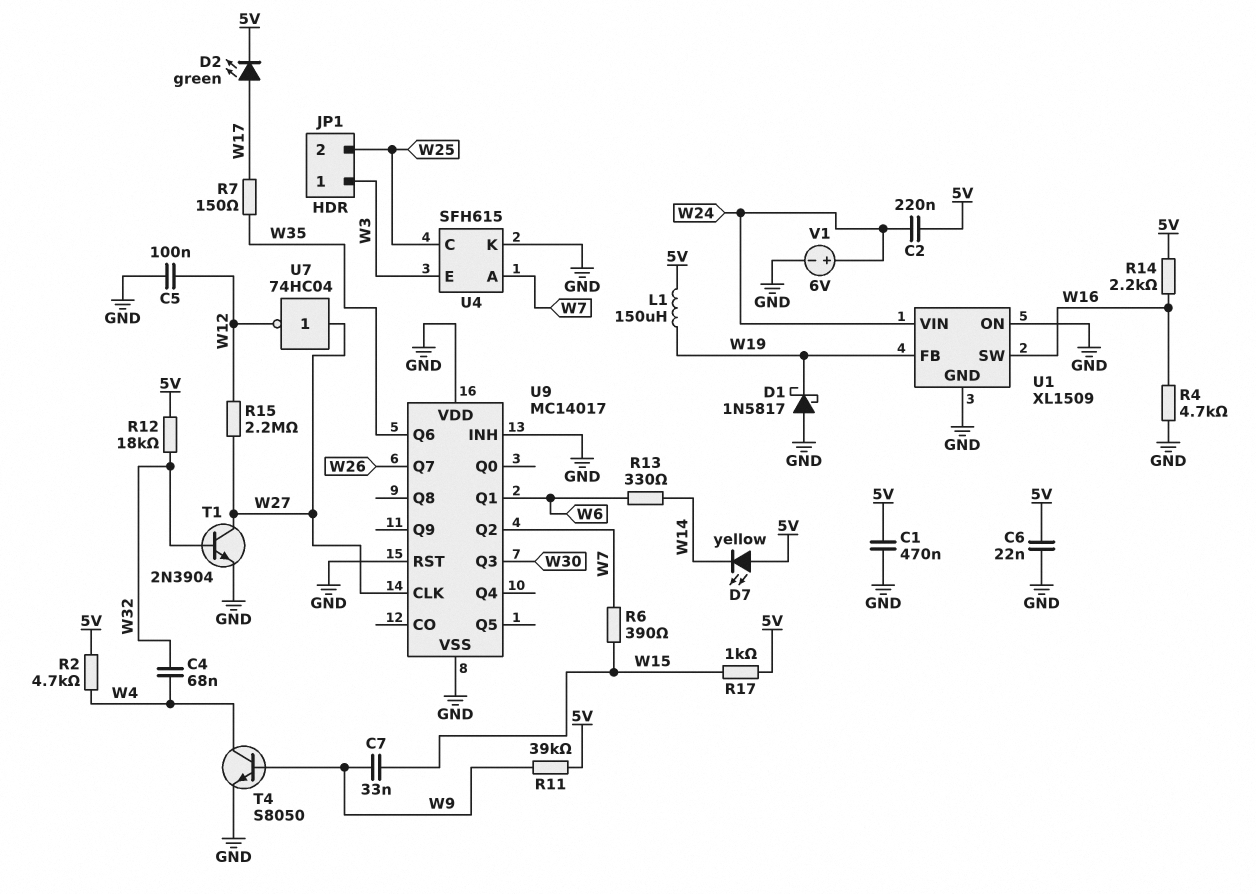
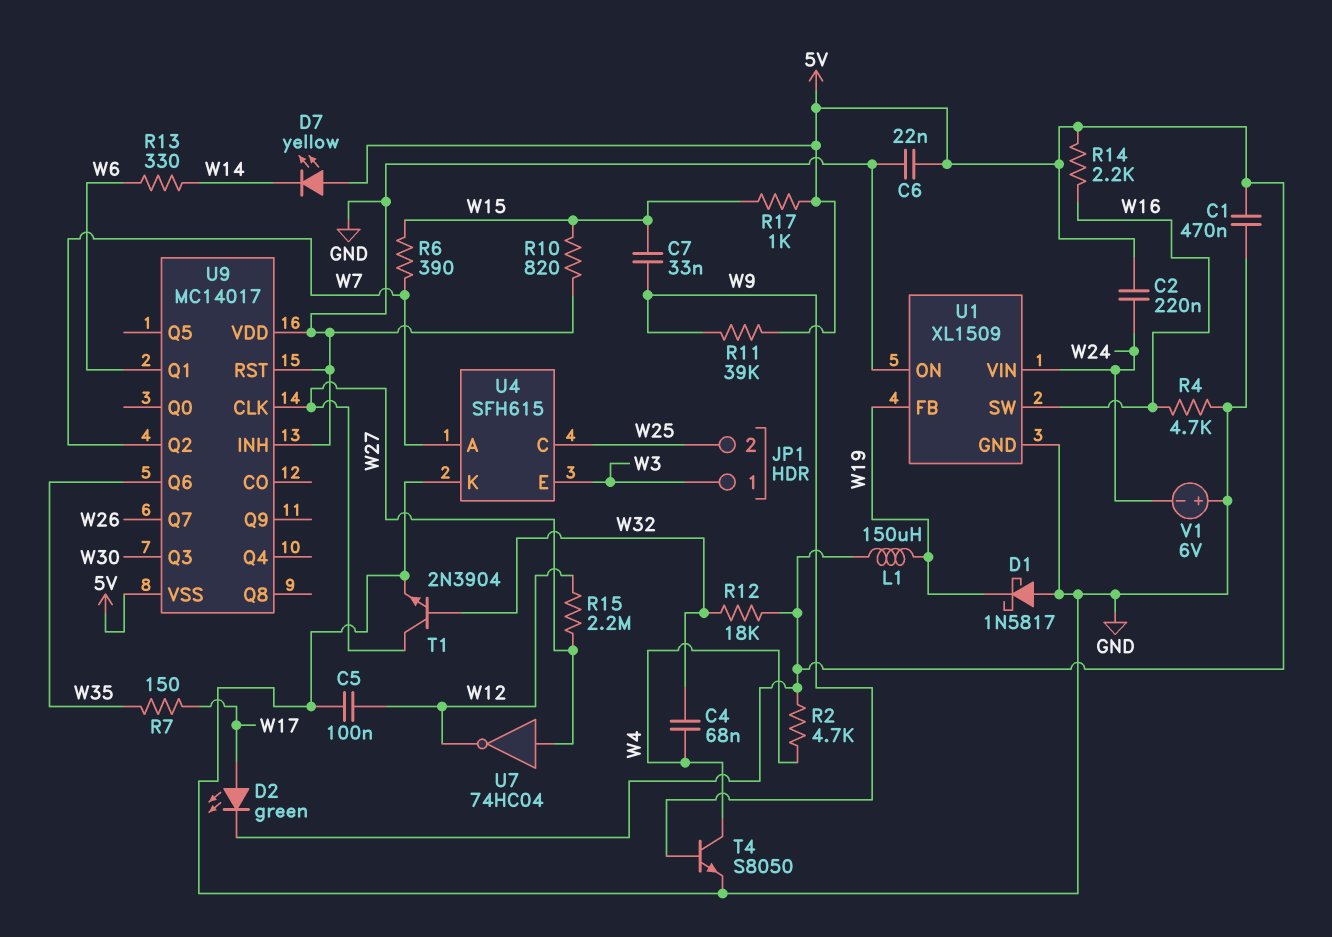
R10: none -> 820 (GND, W15)
U9 pin VSS: GND -> 5V
V1: 6V (plus W24, minus GND) -> 6V (plus GND, minus W24)

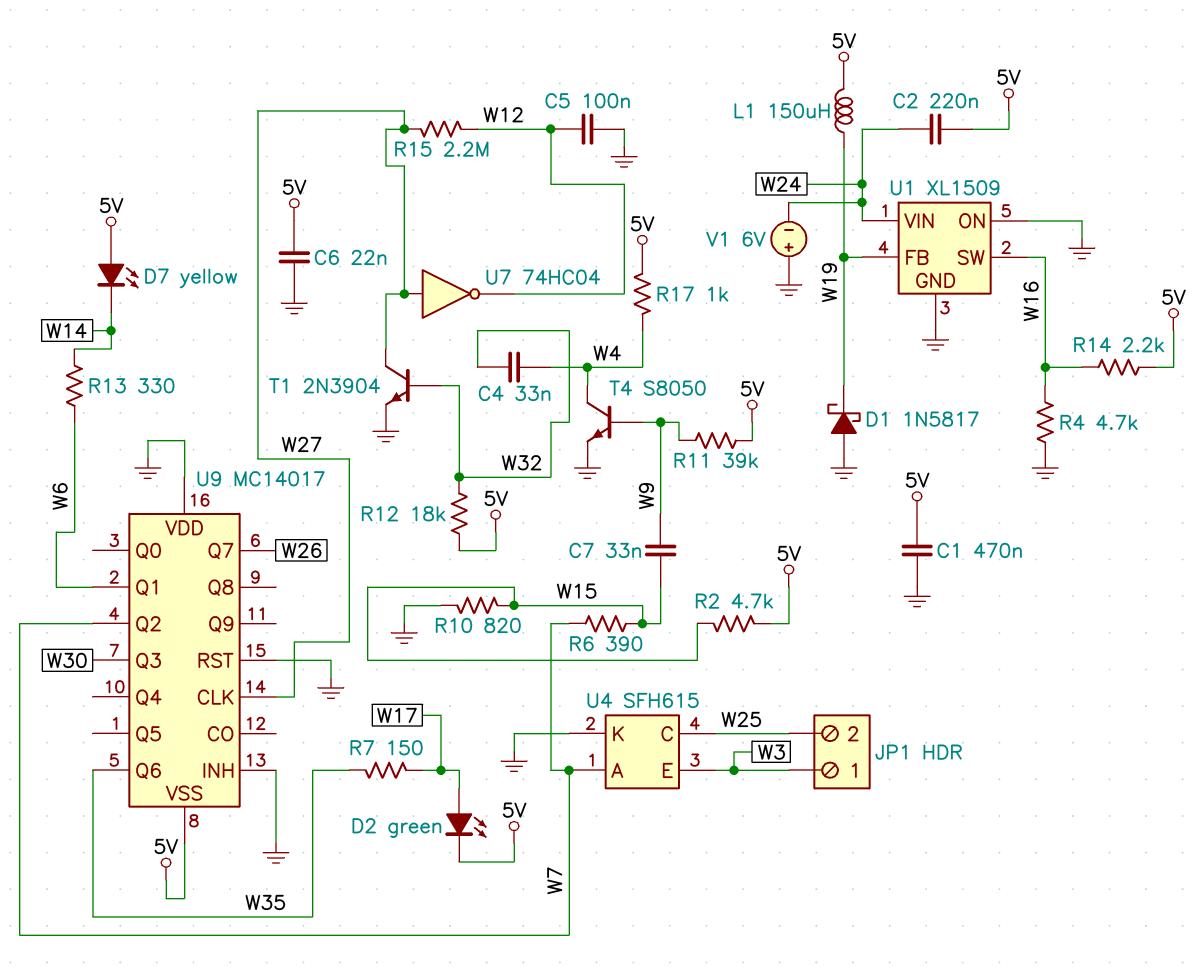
C4: 68nF (W4, W32) -> 33nF (W4, W32)
R2: 4.7k (5V, W4) -> 4.7k (5V, W15)
R17: 1k (5V, W15) -> 1k (5V, W4)

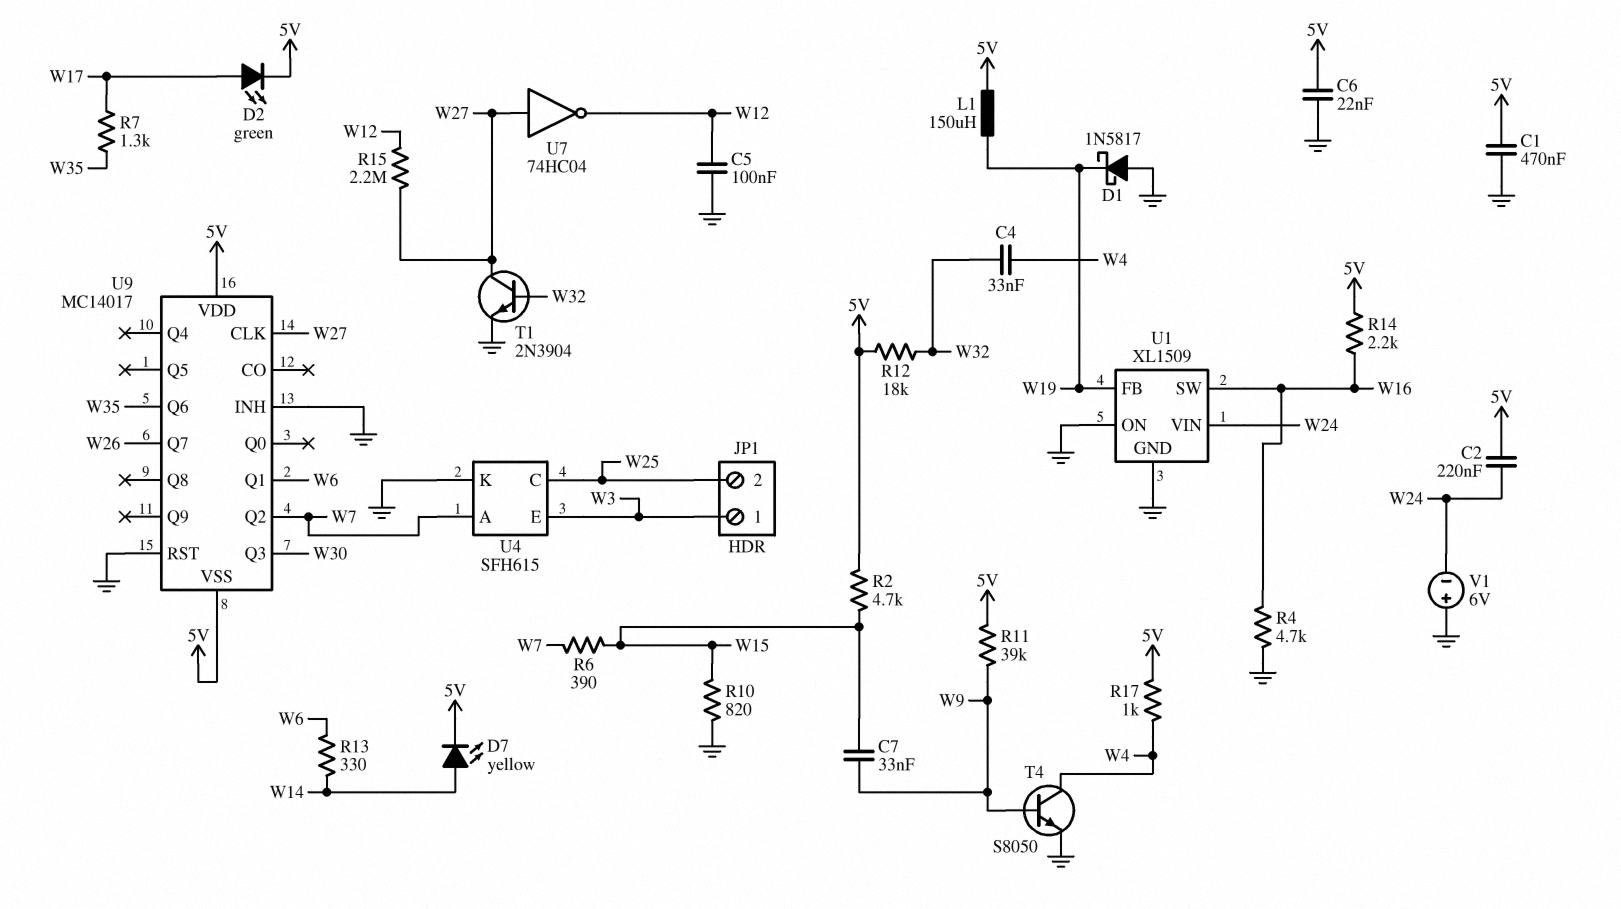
D7: LED yellow (A 5V, K W14) -> LED yellow (A W14, K 5V)
R7: 150 (W17, W35) -> 1.3k (W17, W35)
U9 pin VDD: GND -> 5V

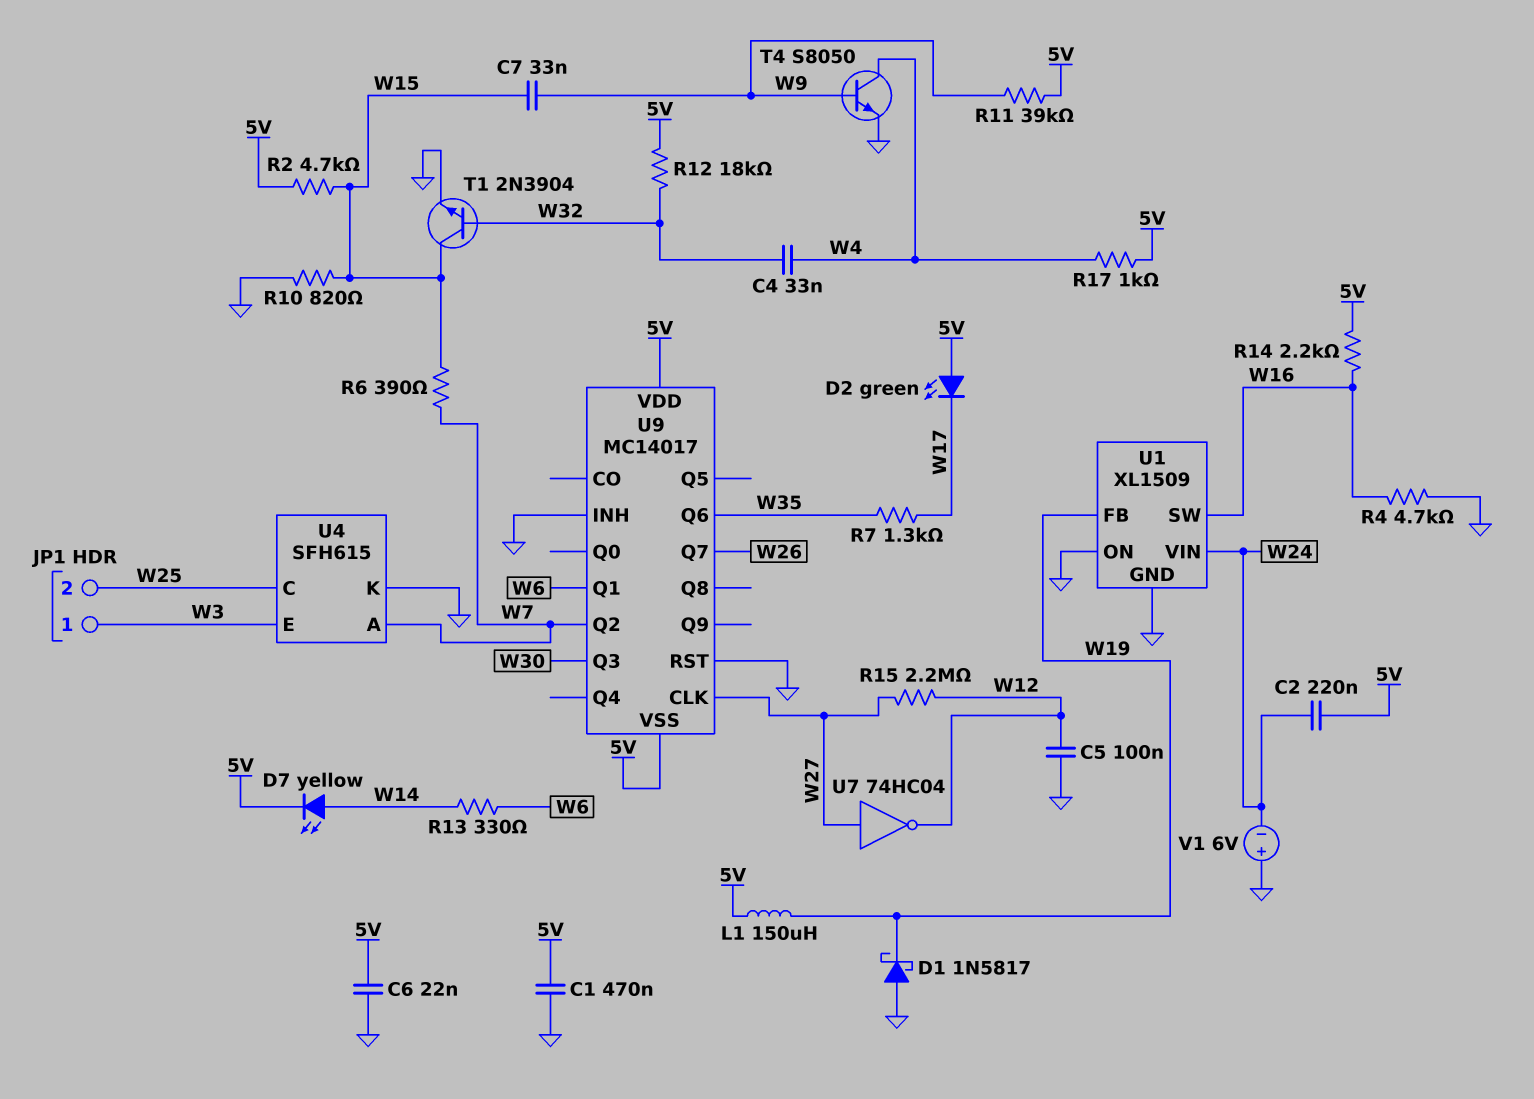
D2: LED green (A W17, K 5V) -> LED green (A 5V, K W17)
T1: NPN 2N3904 (B W32, C W27, E GND) -> NPN 2N3904 (B W32, C W15, E GND)

